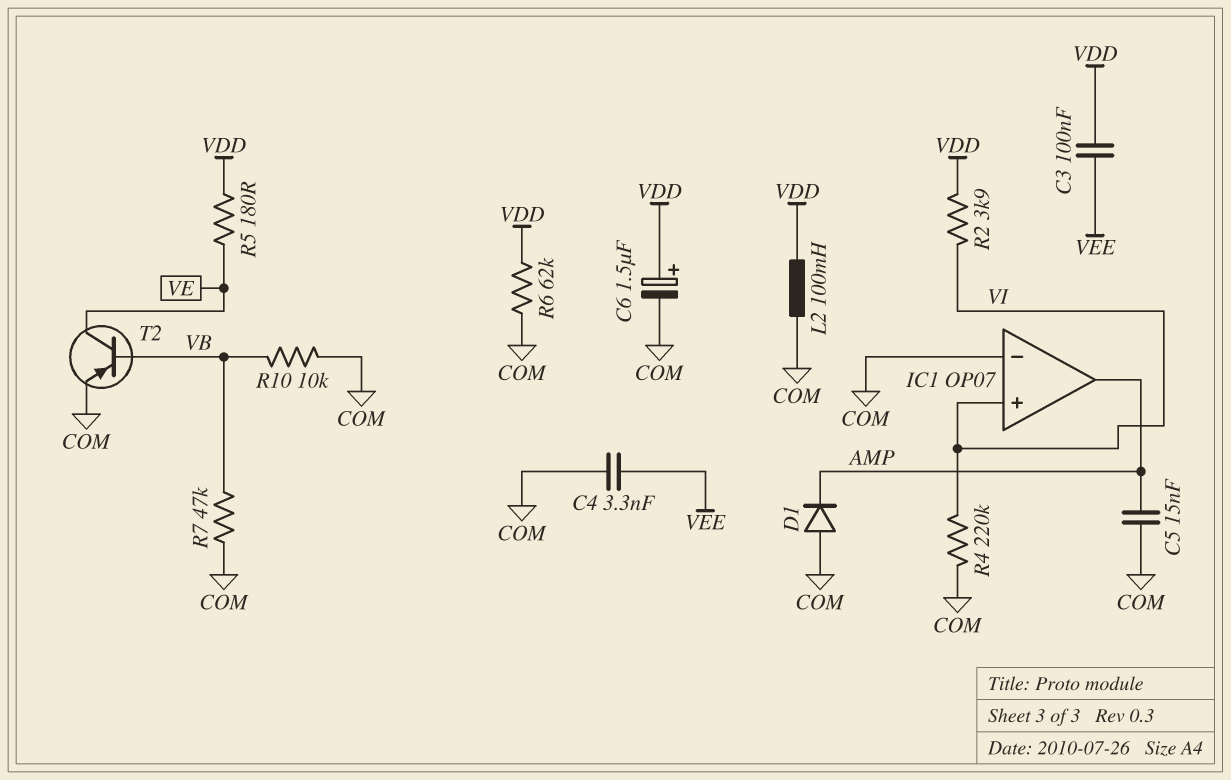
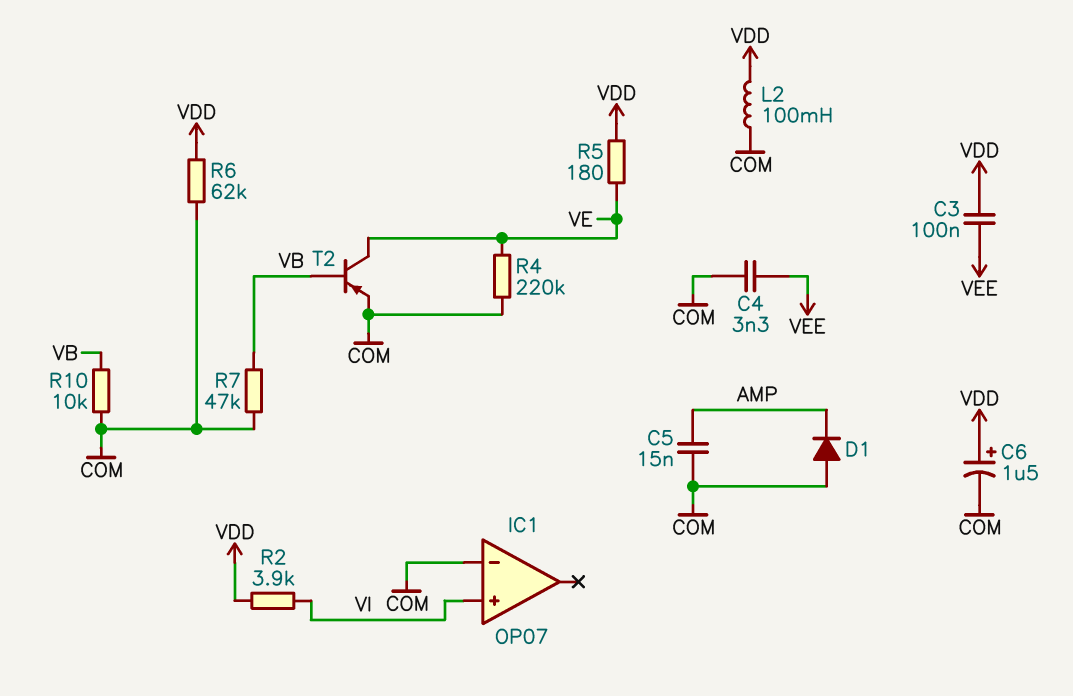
IC1 pin out: AMP -> none
R4: 220k (COM, VI) -> 220k (COM, VE)

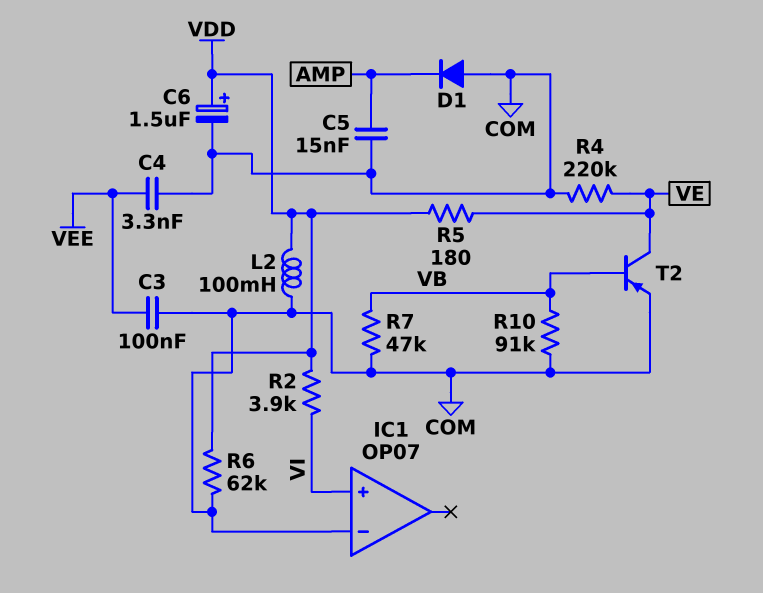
C3: 100nF (VDD, VEE) -> 100nF (COM, VEE)
R10: 10k (COM, VB) -> 91k (COM, VB)

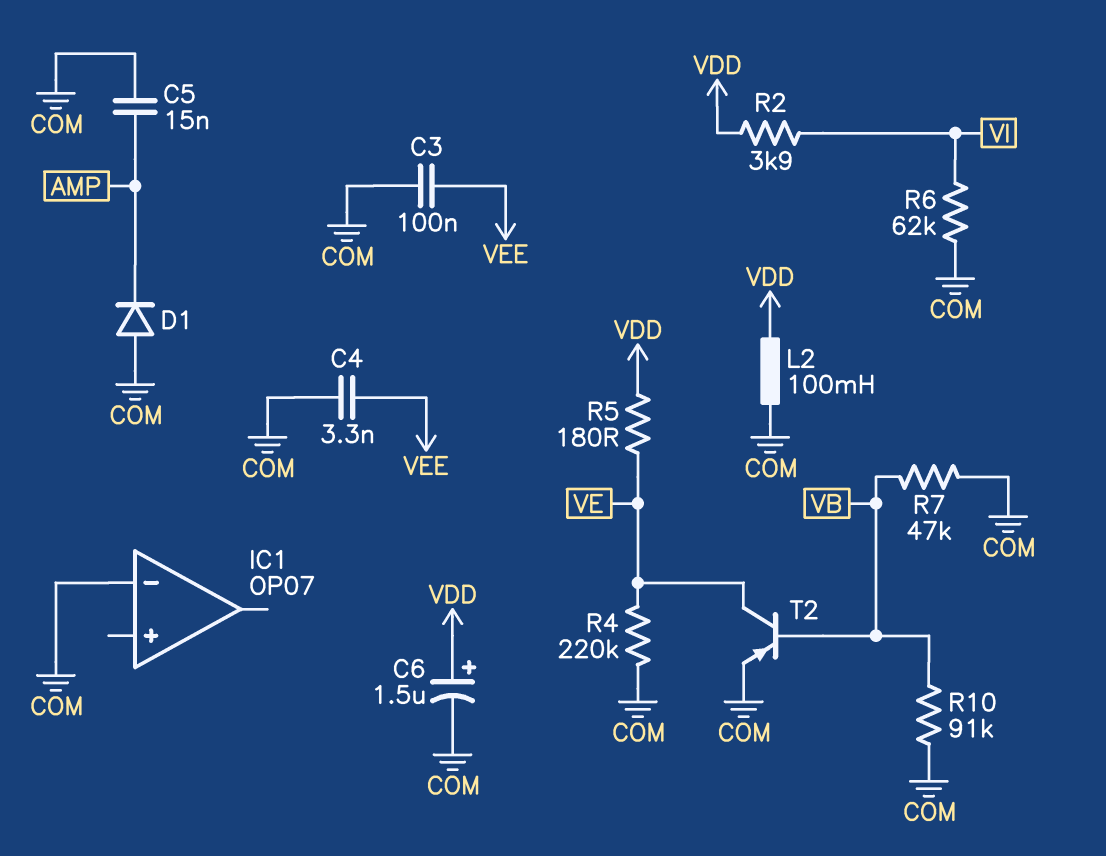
IC1 pin in+: VI -> none
R6: 62k (COM, VDD) -> 62k (COM, VI)

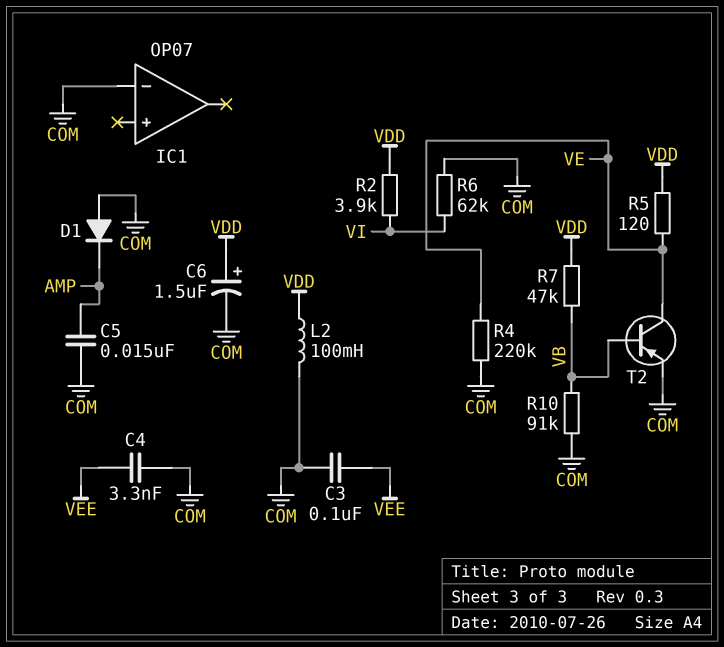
R5: 180 (VDD, VE) -> 120 (VDD, VE)
R7: 47k (COM, VB) -> 47k (VB, VDD)

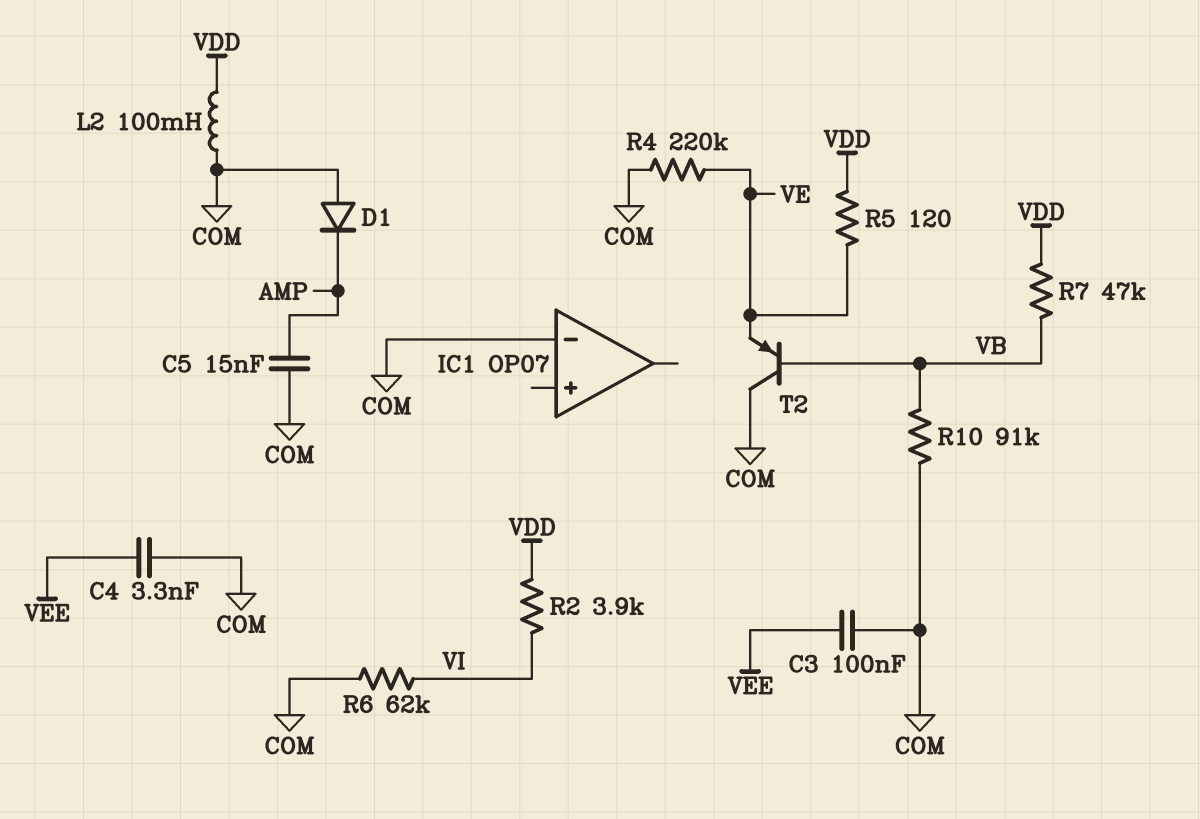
C6: 1.5uF (plus VDD, minus COM) -> none
T2: PNP (B VB, C VE, E COM) -> PNP (B VB, C COM, E VE)

